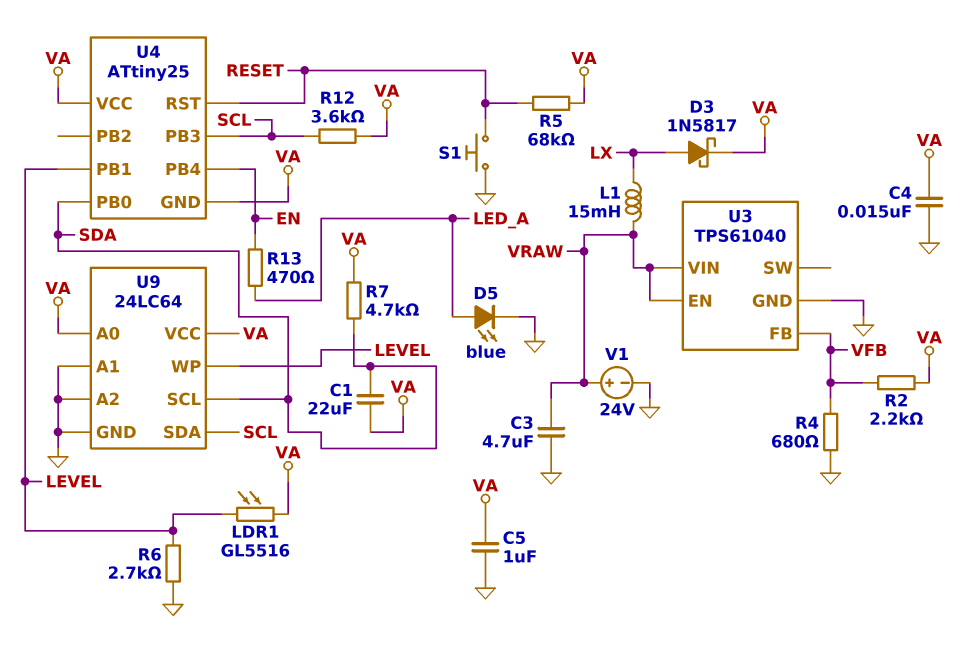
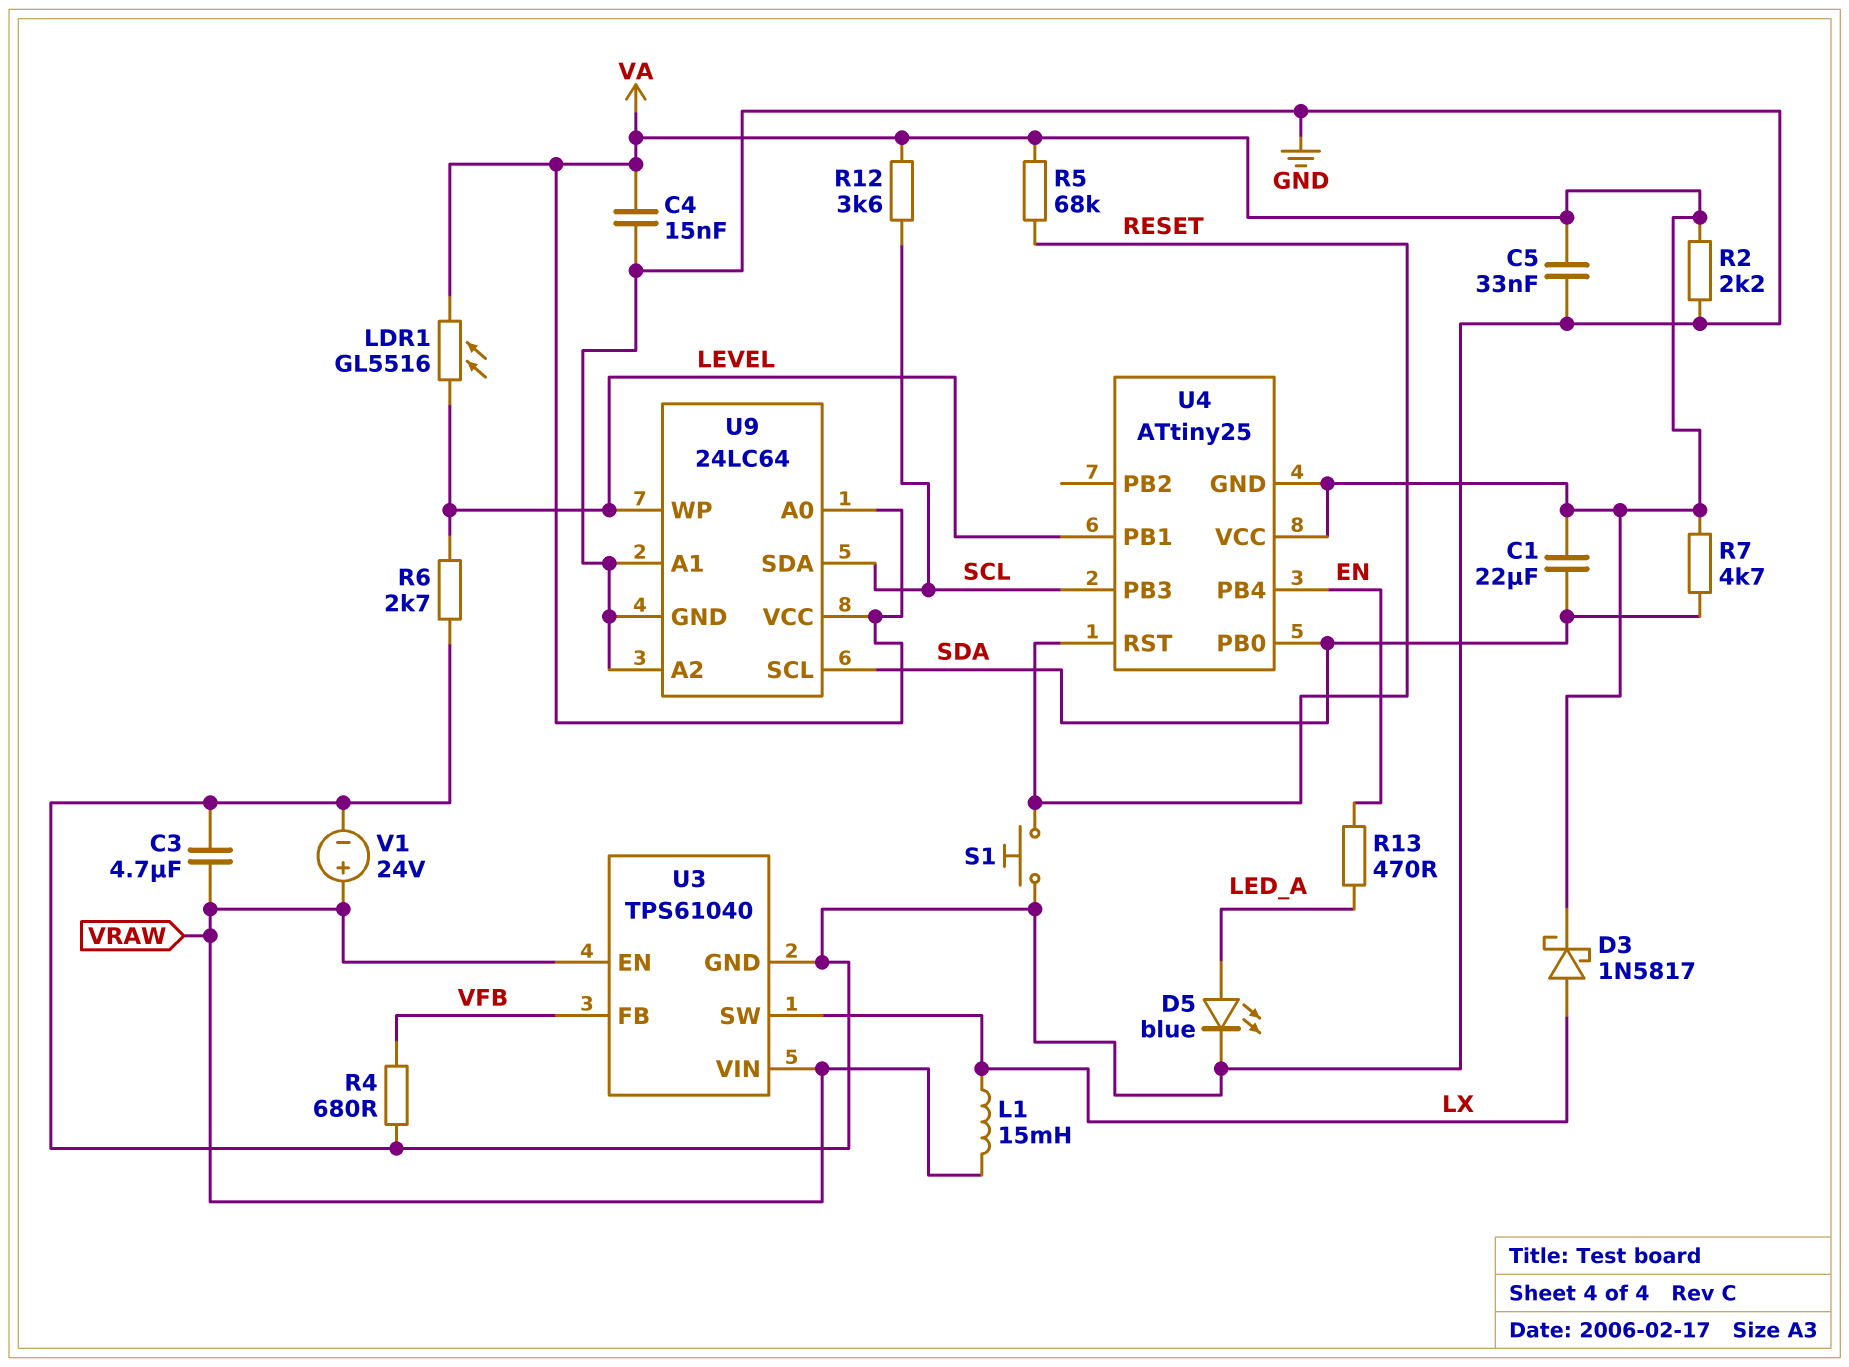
C5: 1uF (GND, VA) -> 33nF (GND, VA)
R2: 2.2k (VA, VFB) -> 2.2k (GND, VA)
U3 pin SW: none -> LX

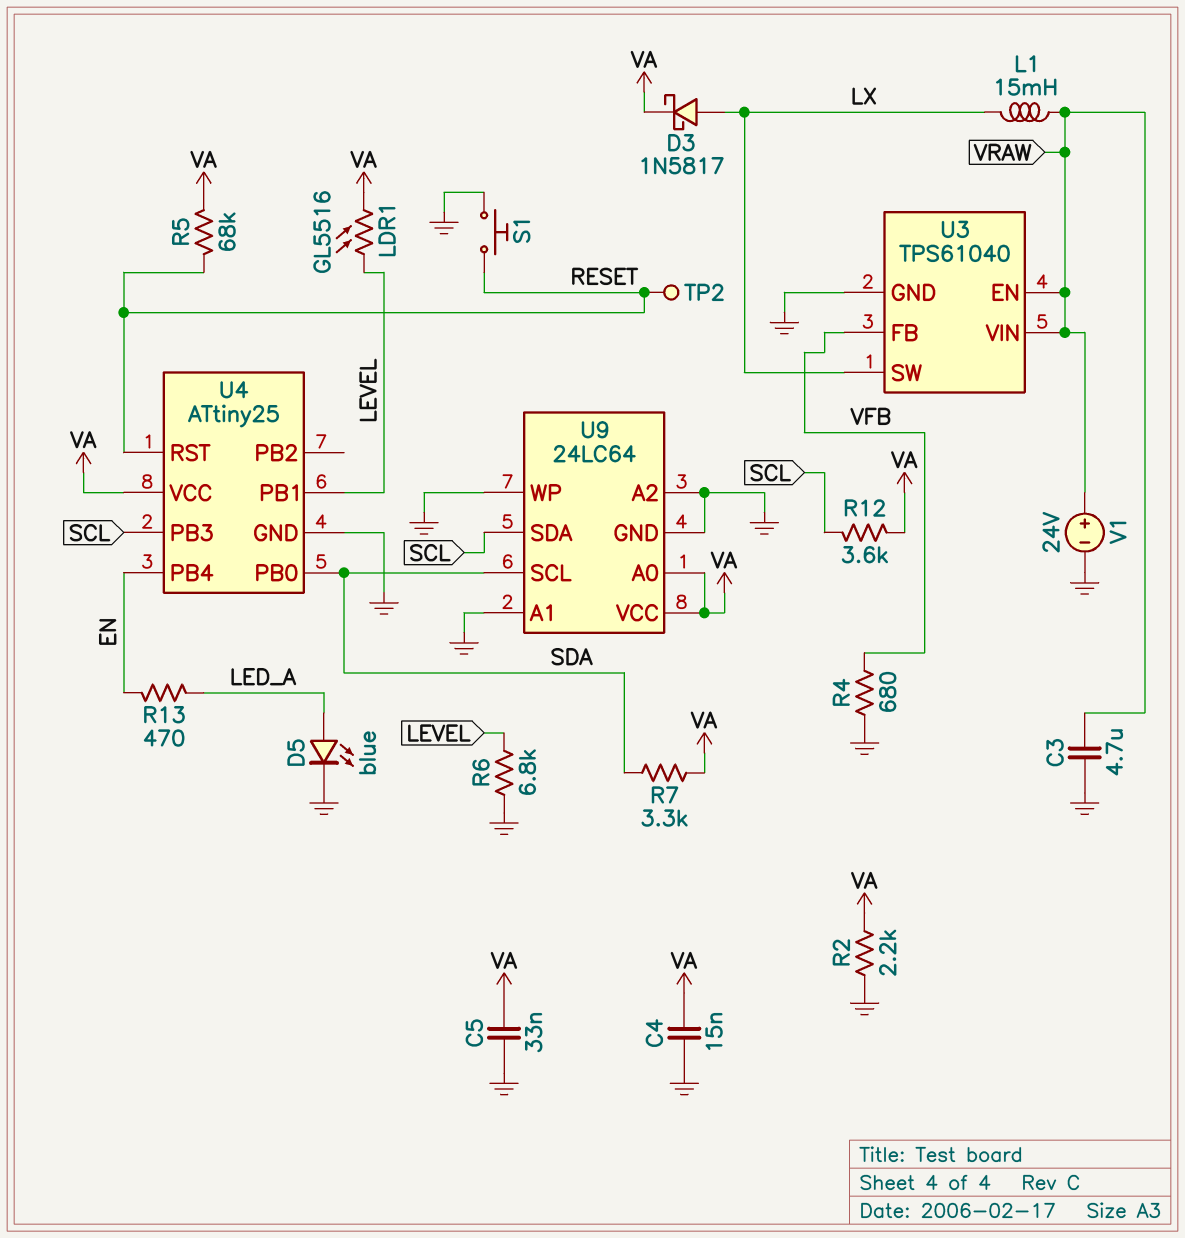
C1: 22uF (SDA, VA) -> none
R6: 2.7k (GND, LEVEL) -> 6.8k (GND, LEVEL)
R7: 4.7k (SDA, VA) -> 3.3k (SDA, VA)
TP2: none -> test point (RESET)
U4 pin GND: VA -> GND
U9 pin WP: LEVEL -> GND

